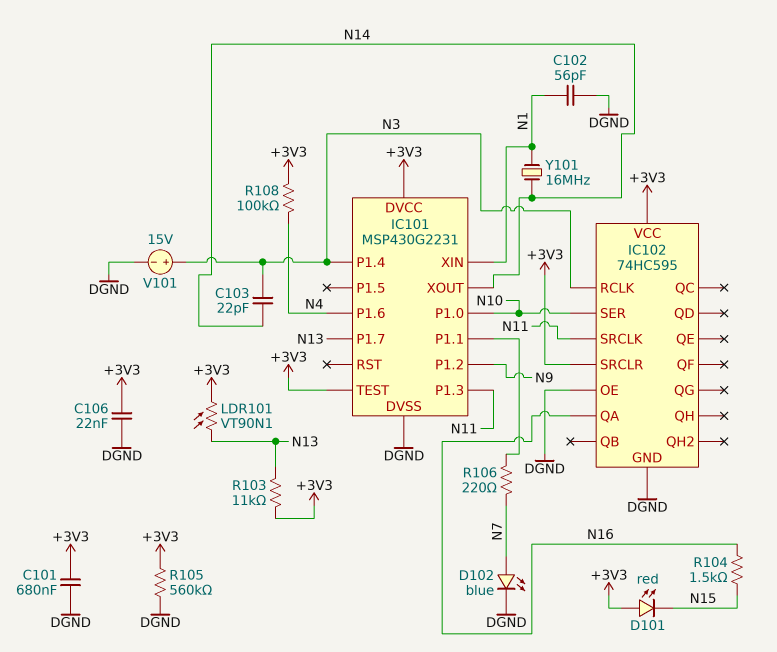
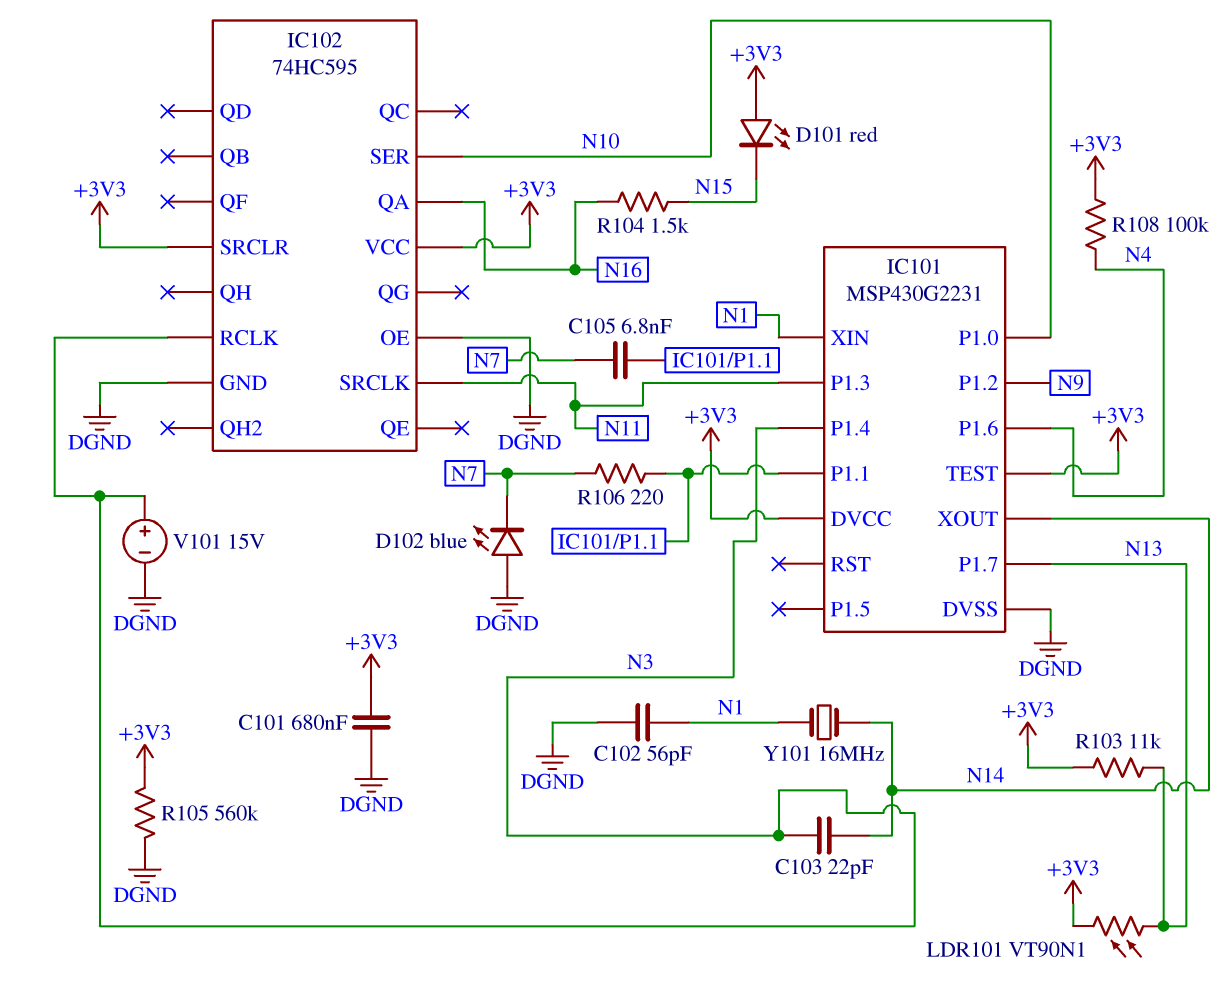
C105: none -> 6.8nF (IC101/P1.1, N7)
C106: 22nF (+3V3, DGND) -> none
D102: LED blue (A N7, K DGND) -> LED blue (A DGND, K N7)

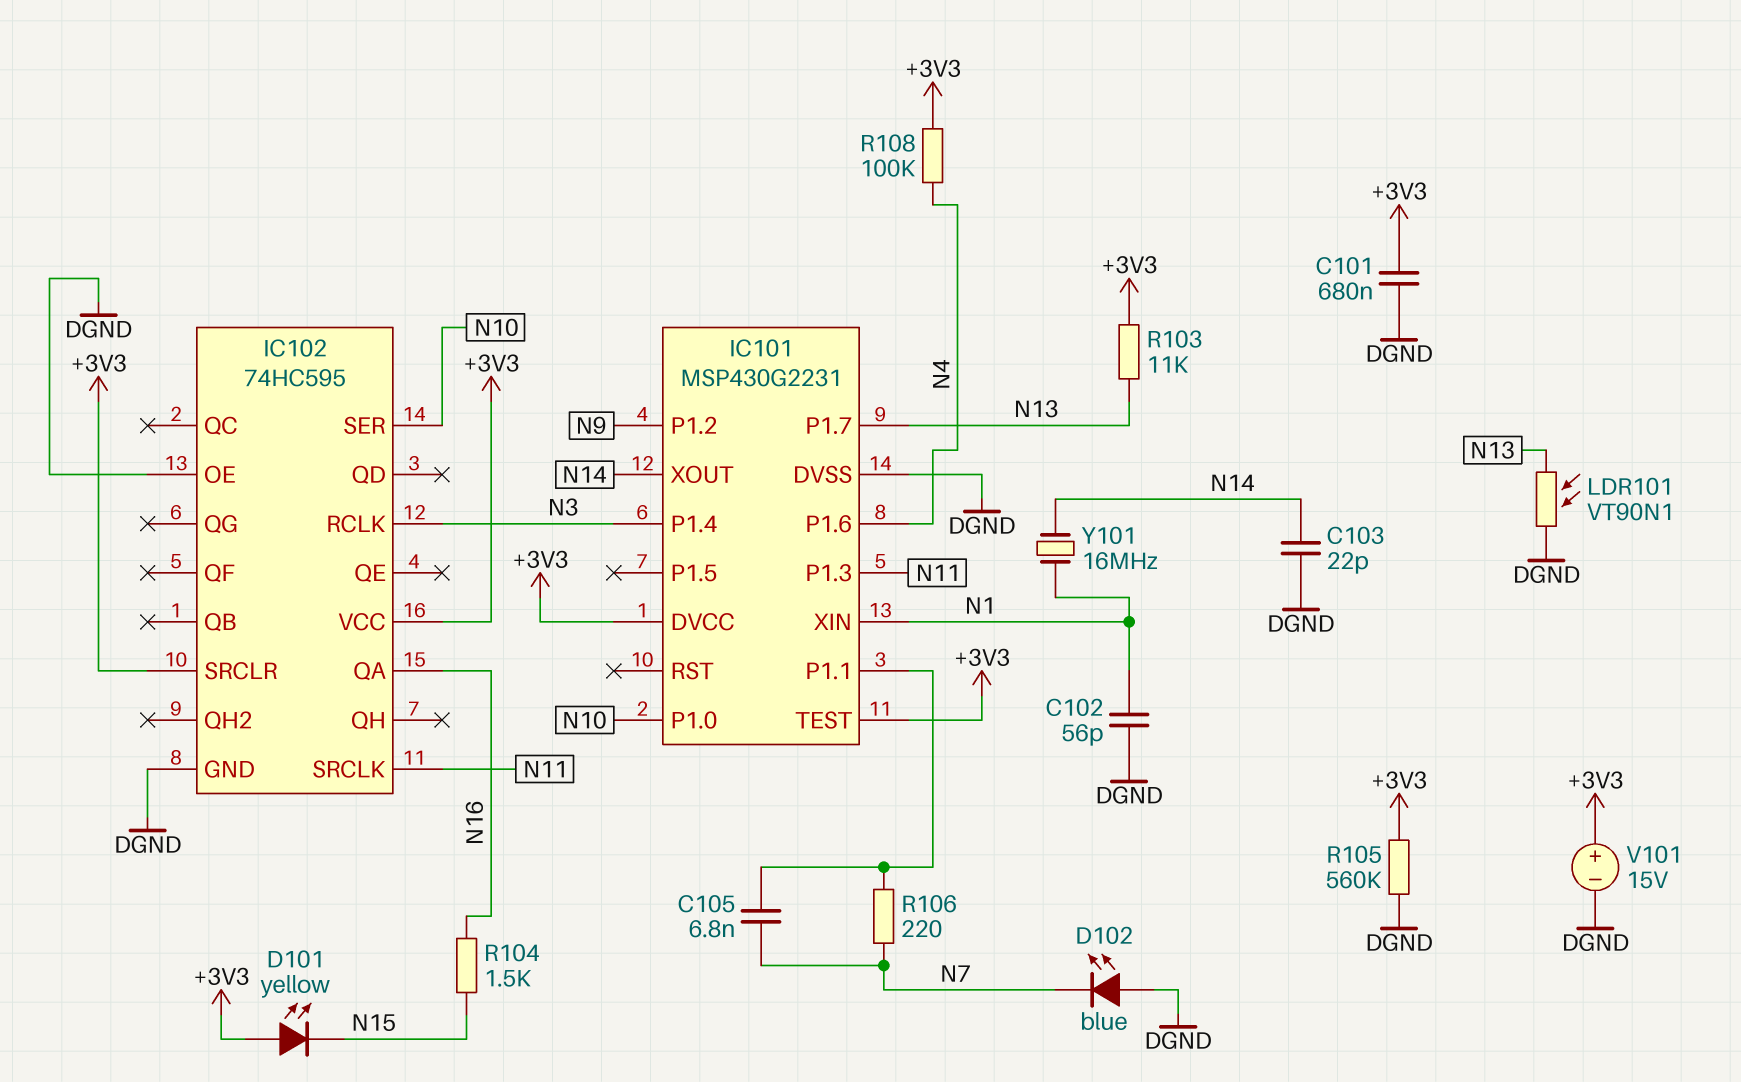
C103: 22pF (N3, N14) -> 22pF (DGND, N14)
D101: LED red (A +3V3, K N15) -> LED yellow (A +3V3, K N15)
LDR101: VT90N1 (+3V3, N13) -> VT90N1 (DGND, N13)
V101: 15V (plus N3, minus DGND) -> 15V (plus +3V3, minus DGND)

